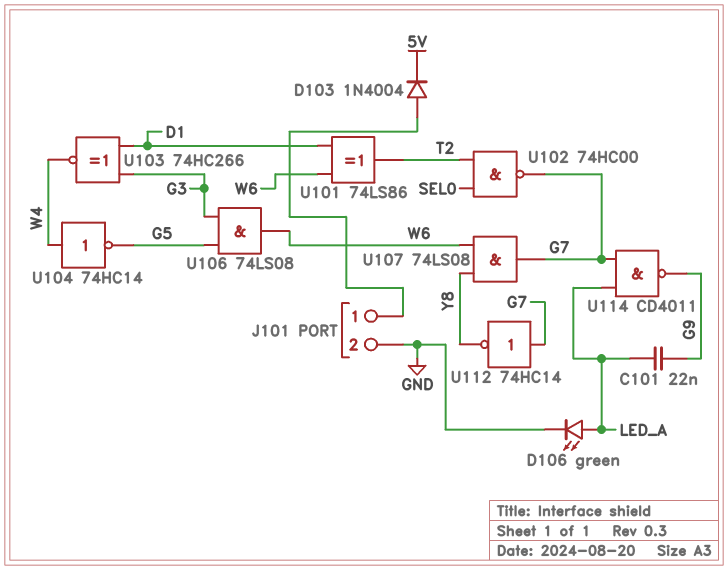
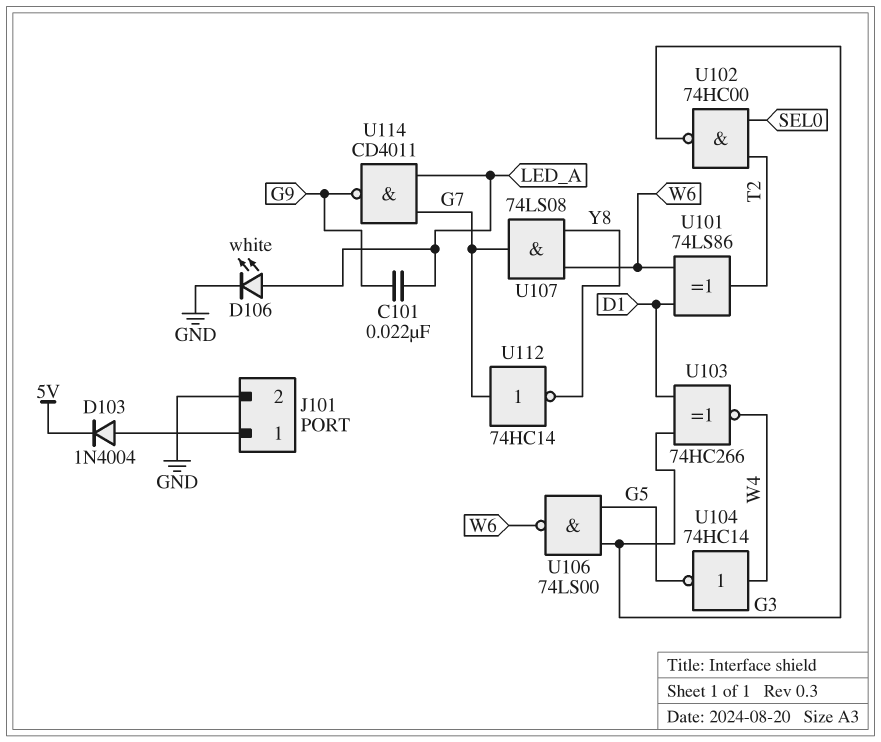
D106: LED green (A LED_A, K GND) -> LED white (A LED_A, K GND)
U102: NAND 74HC00 (in SEL0, in T2, out G7) -> NAND 74HC00 (in SEL0, in T2, out G3)
U106: AND 74LS08 (in G3, in G5, out W6) -> NAND 74LS00 (in G3, in G5, out W6)

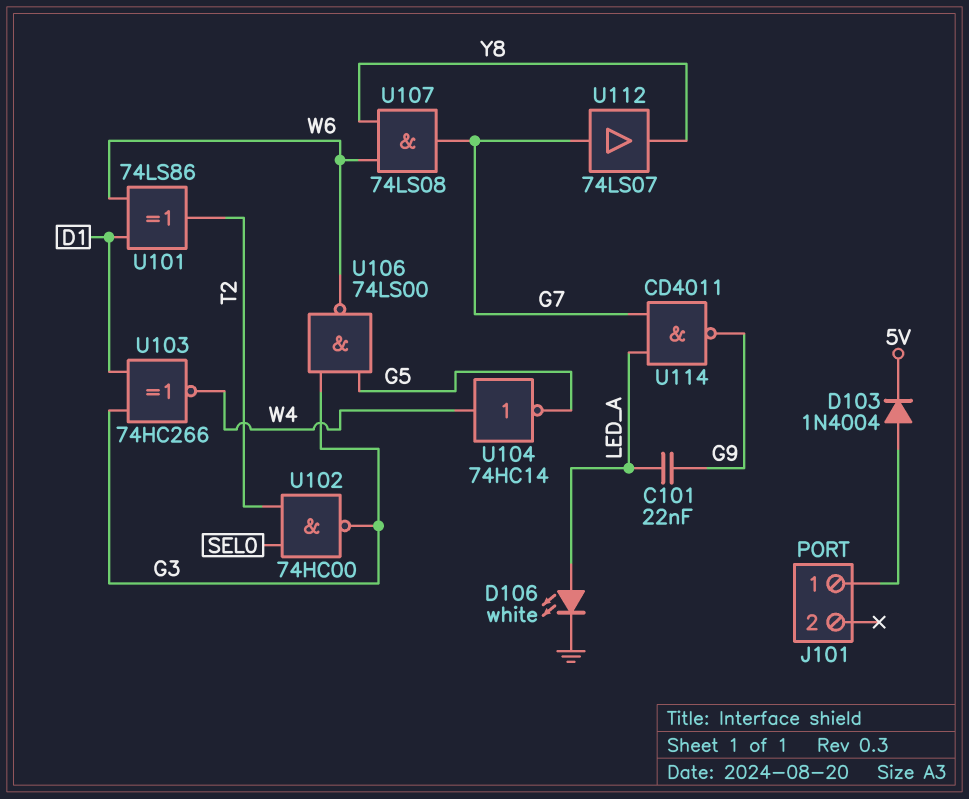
J101 pin 2: GND -> none
U112: NOT 74HC14 (in G7, out Y8) -> buffer 74LS07 (in G7, out Y8)

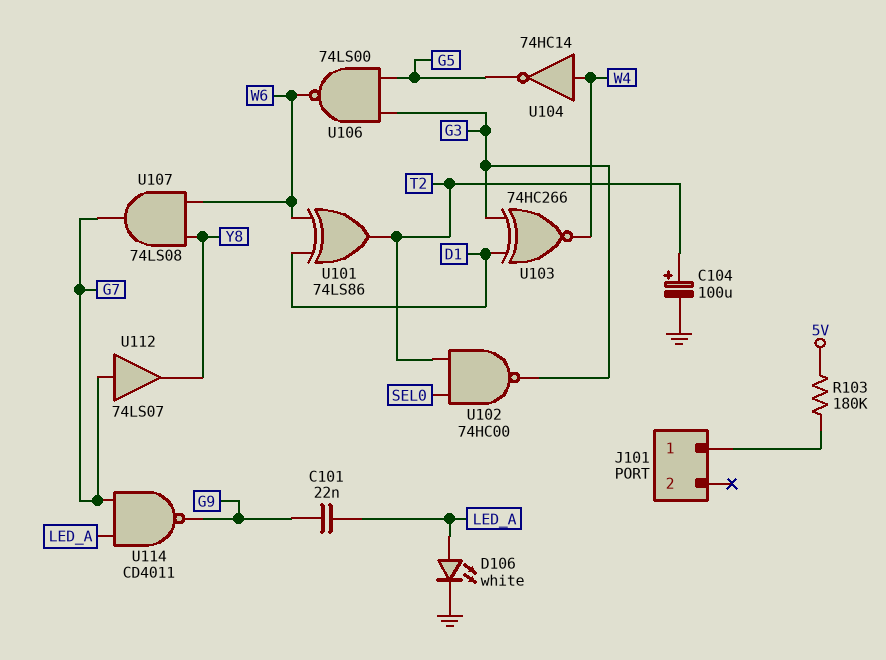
C104: none -> 100uF (plus T2, minus GND)
D103: diode 1N4004 (A J101/1, K 5V) -> none
R103: none -> 180k (5V, J101/1)

